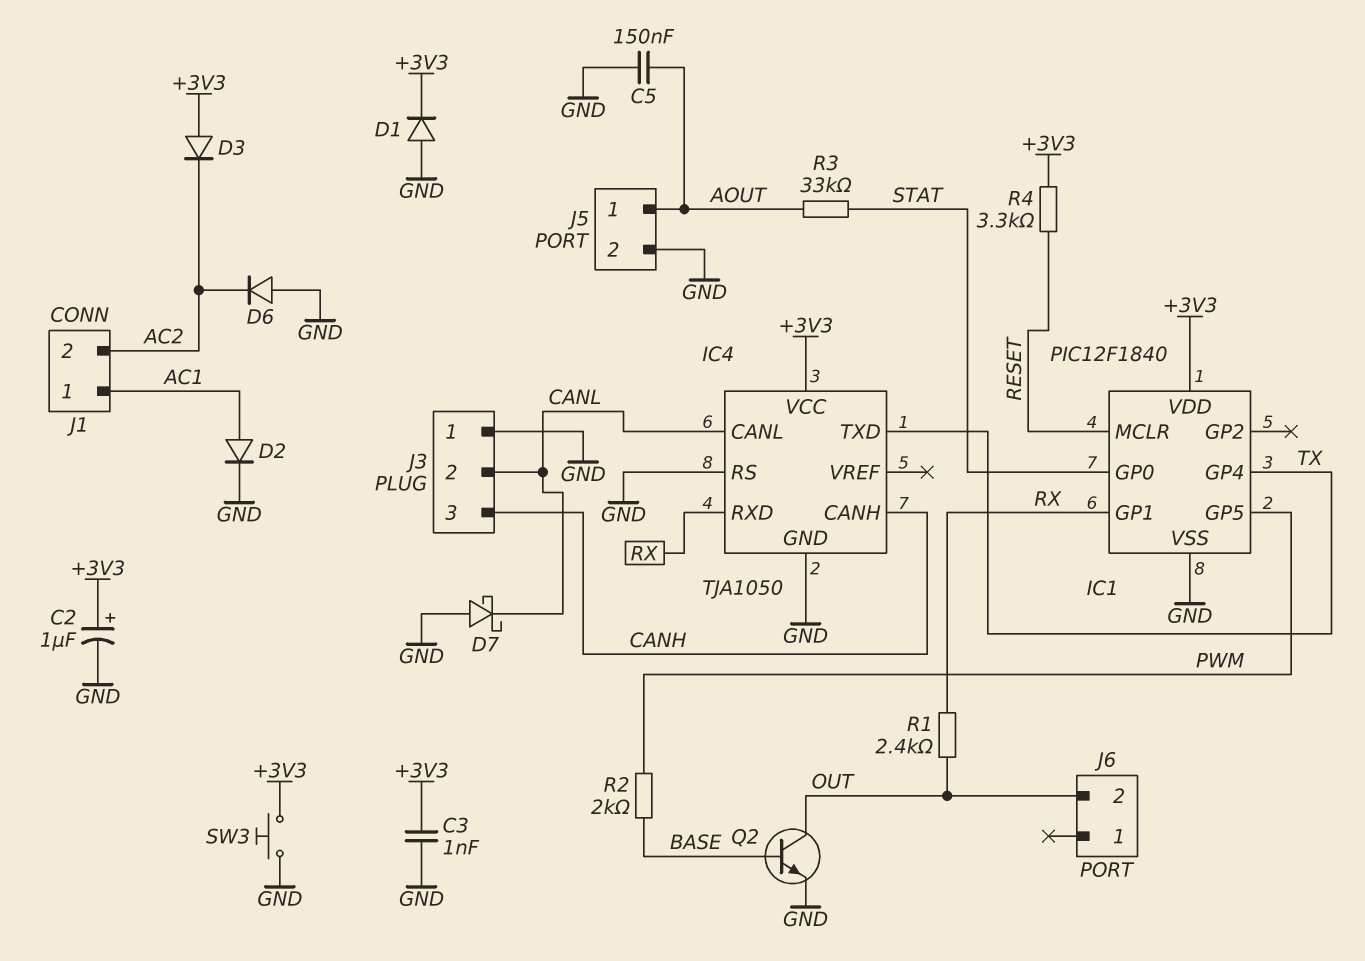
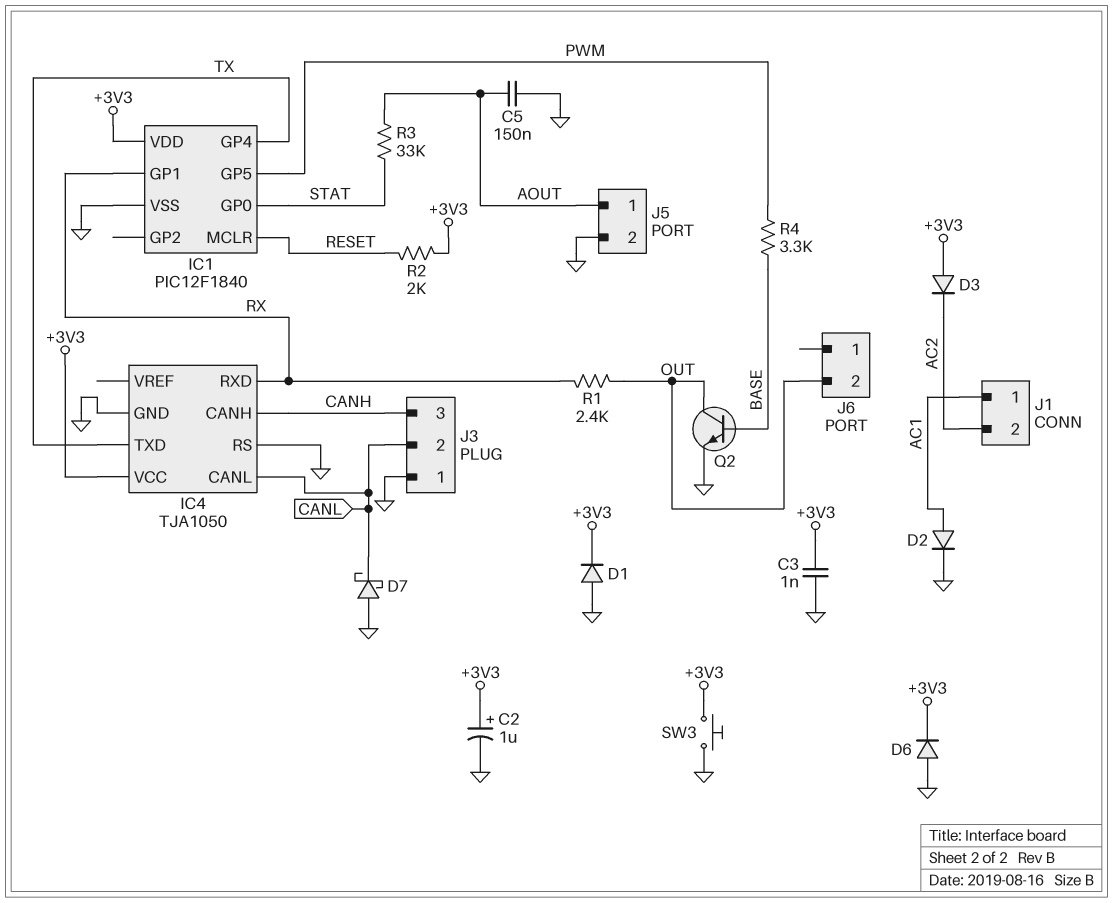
D6: diode (A GND, K AC2) -> diode (A GND, K +3V3)
R2: 2k (BASE, PWM) -> 2k (+3V3, RESET)
R4: 3.3k (+3V3, RESET) -> 3.3k (BASE, PWM)

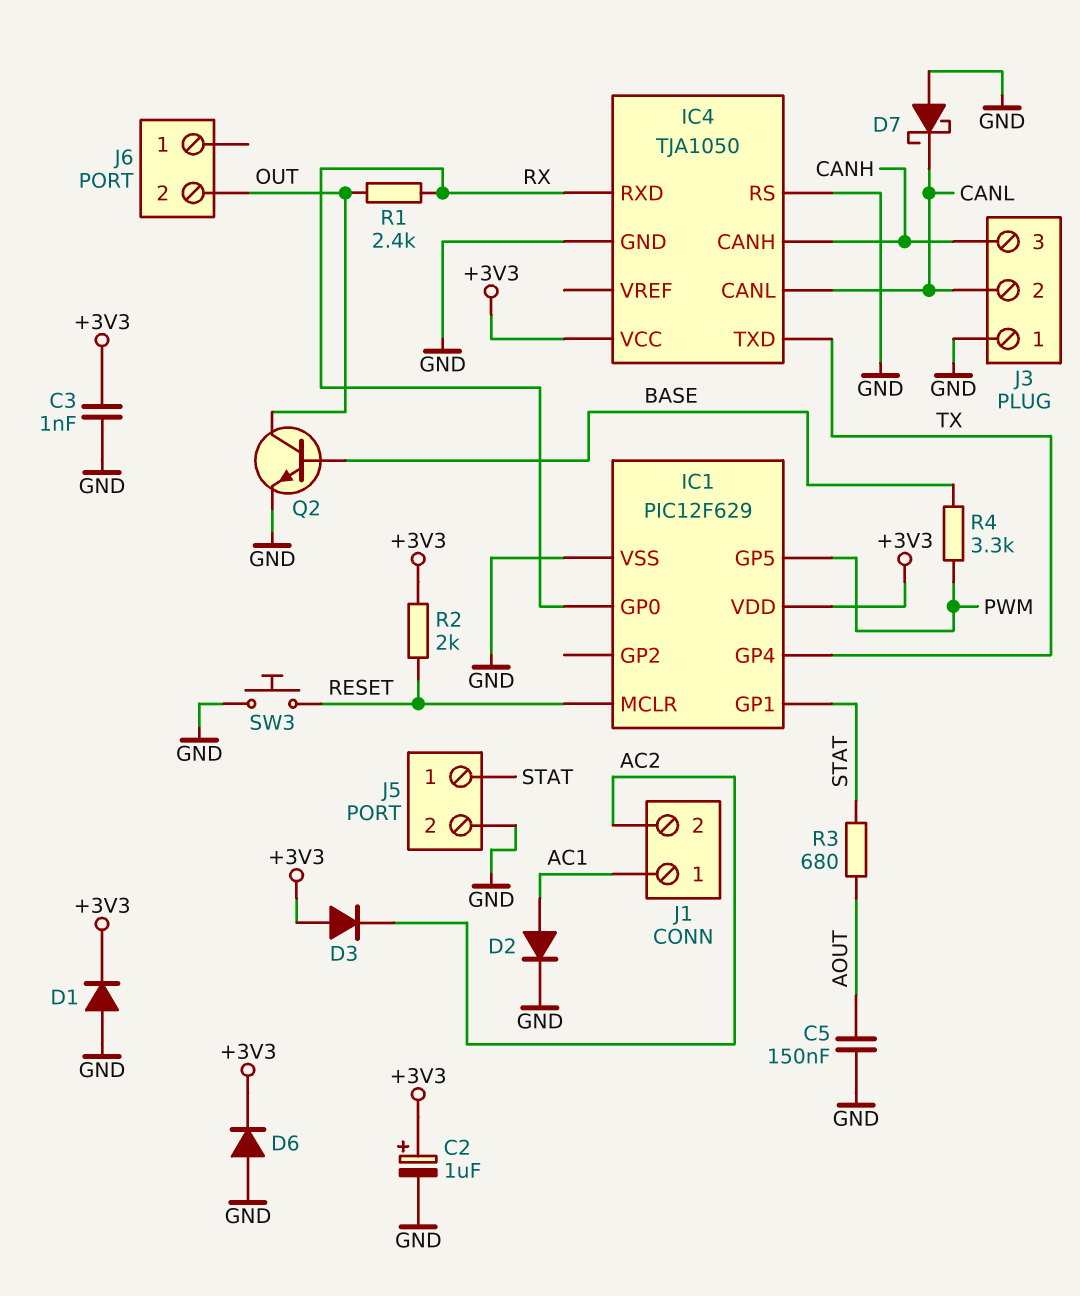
IC1: PIC12F1840 -> PIC12F629
IC1 pin GP0: STAT -> RX
IC1 pin GP1: RX -> STAT
J5 pin 1: AOUT -> STAT
R3: 33k (AOUT, STAT) -> 680 (AOUT, STAT)
SW3: button (+3V3, GND) -> button (GND, RESET)

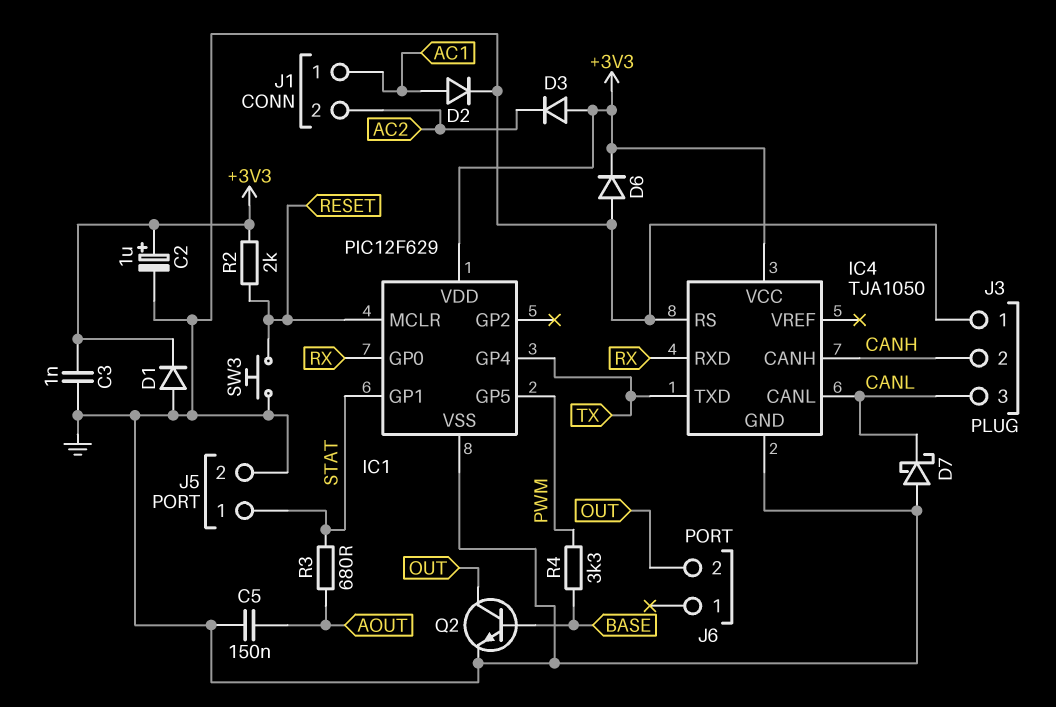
J3 pin 2: CANL -> CANH
J3 pin 3: CANH -> CANL
R1: 2.4k (OUT, RX) -> none

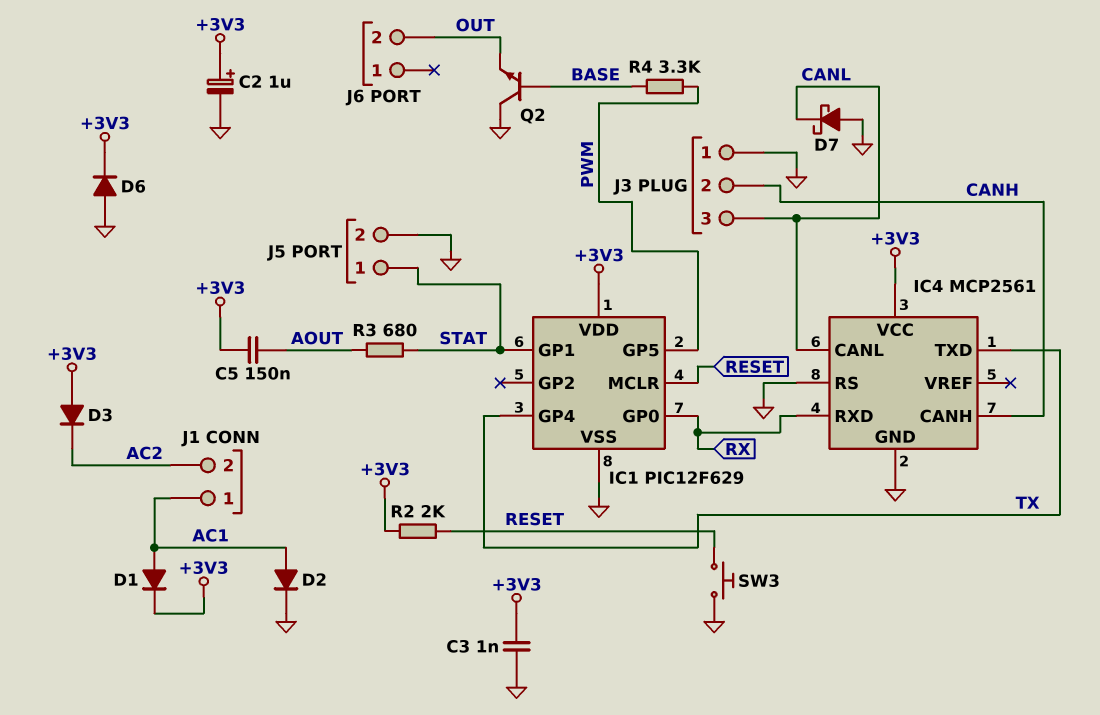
C5: 150nF (AOUT, GND) -> 150nF (+3V3, AOUT)
D1: diode (A GND, K +3V3) -> diode (A AC1, K +3V3)
IC4: TJA1050 -> MCP2561
Q2: NPN (B BASE, C OUT, E GND) -> NPN (B BASE, C GND, E OUT)

